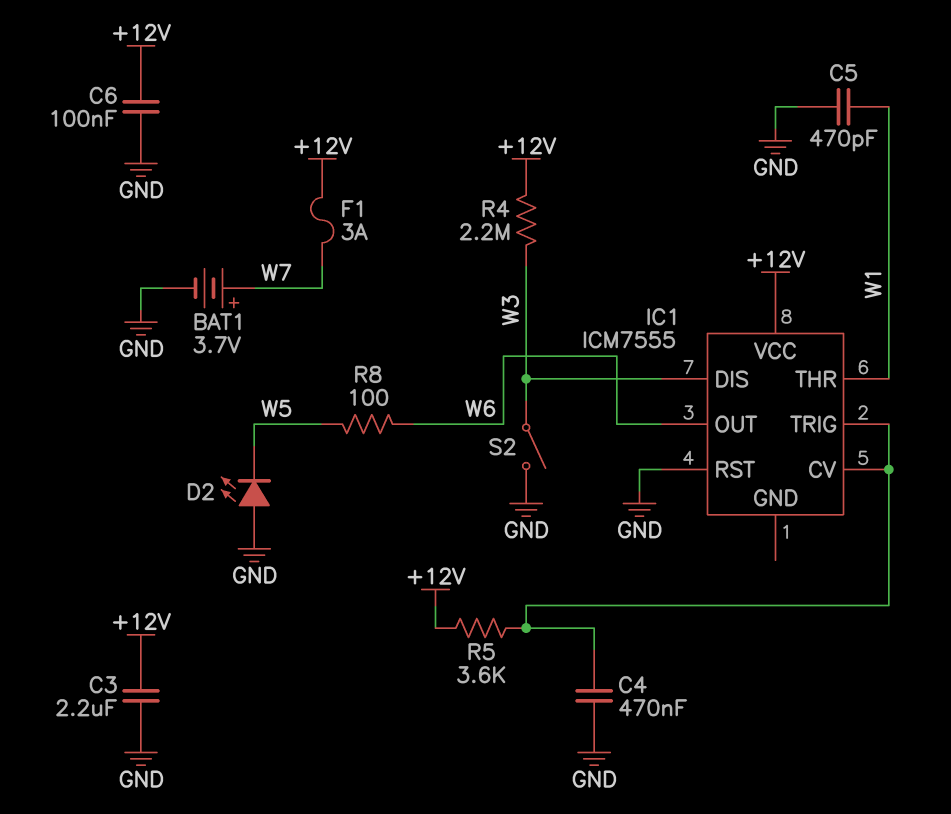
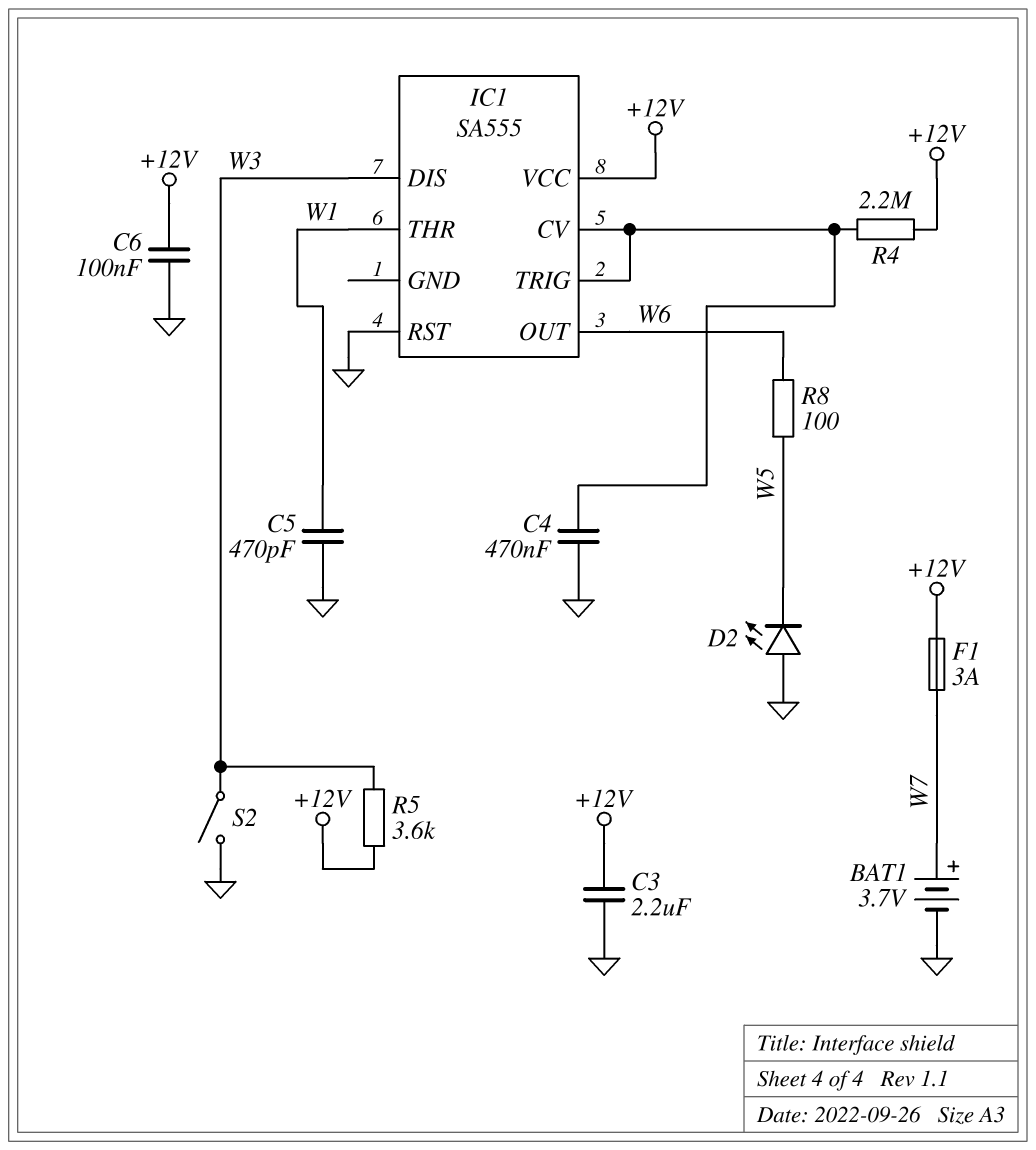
IC1: ICM7555 -> SA555
R4: 2.2M (+12V, W3) -> 2.2M (+12V, IC1/CV)
R5: 3.6k (+12V, IC1/CV) -> 3.6k (+12V, W3)

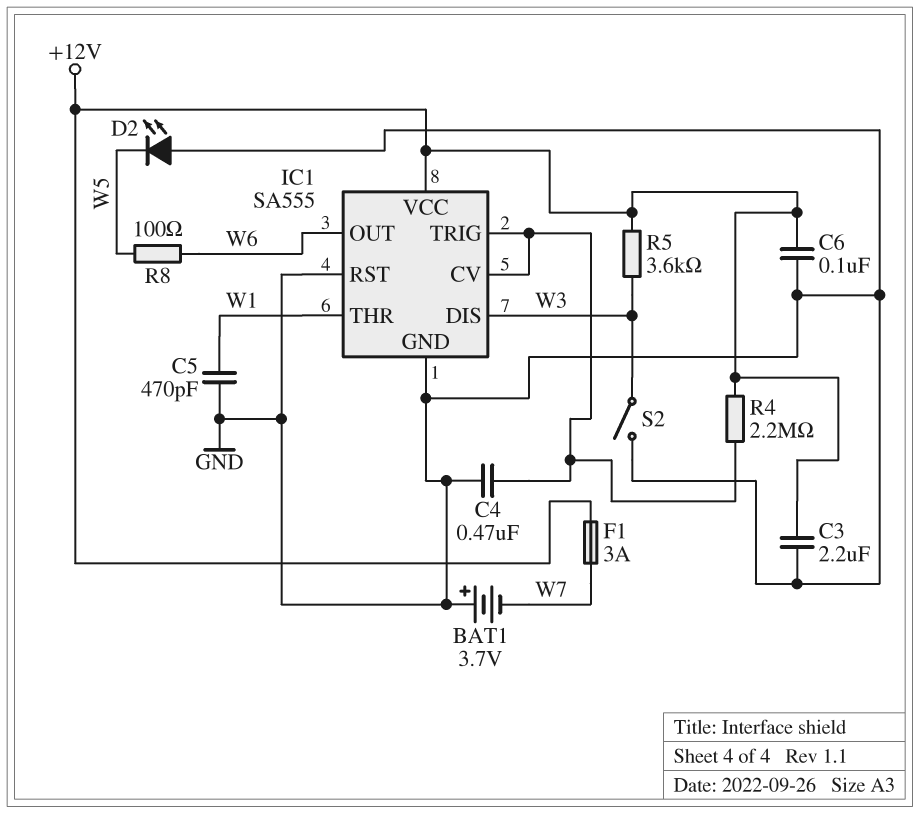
BAT1: 3.7V (plus W7, minus GND) -> 3.7V (plus GND, minus W7)
IC1 pin GND: none -> GND

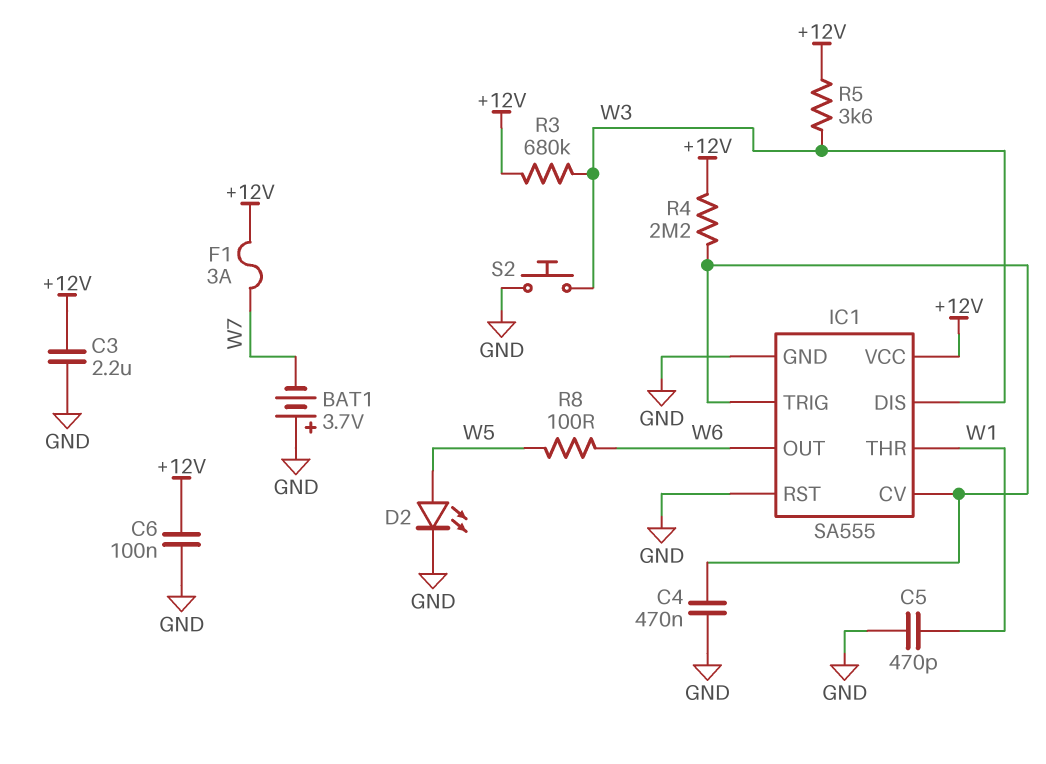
D2: LED (A GND, K W5) -> LED (A W5, K GND)
R3: none -> 680k (+12V, W3)
S2: switch (GND, W3) -> button (GND, W3)

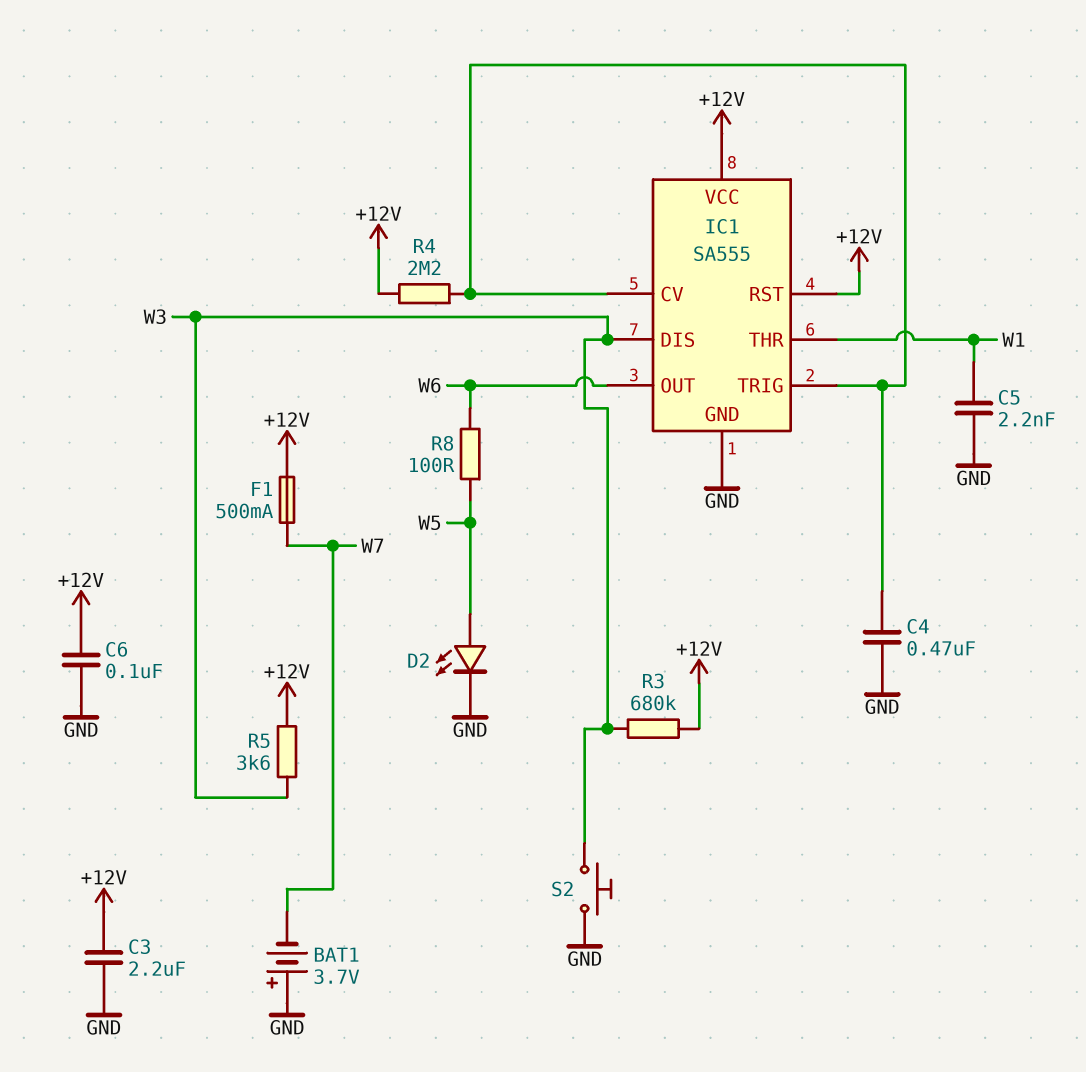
C5: 470pF (GND, W1) -> 2.2nF (GND, W1)
F1: 3A (+12V, W7) -> 500mA (+12V, W7)
IC1 pin RST: GND -> +12V

